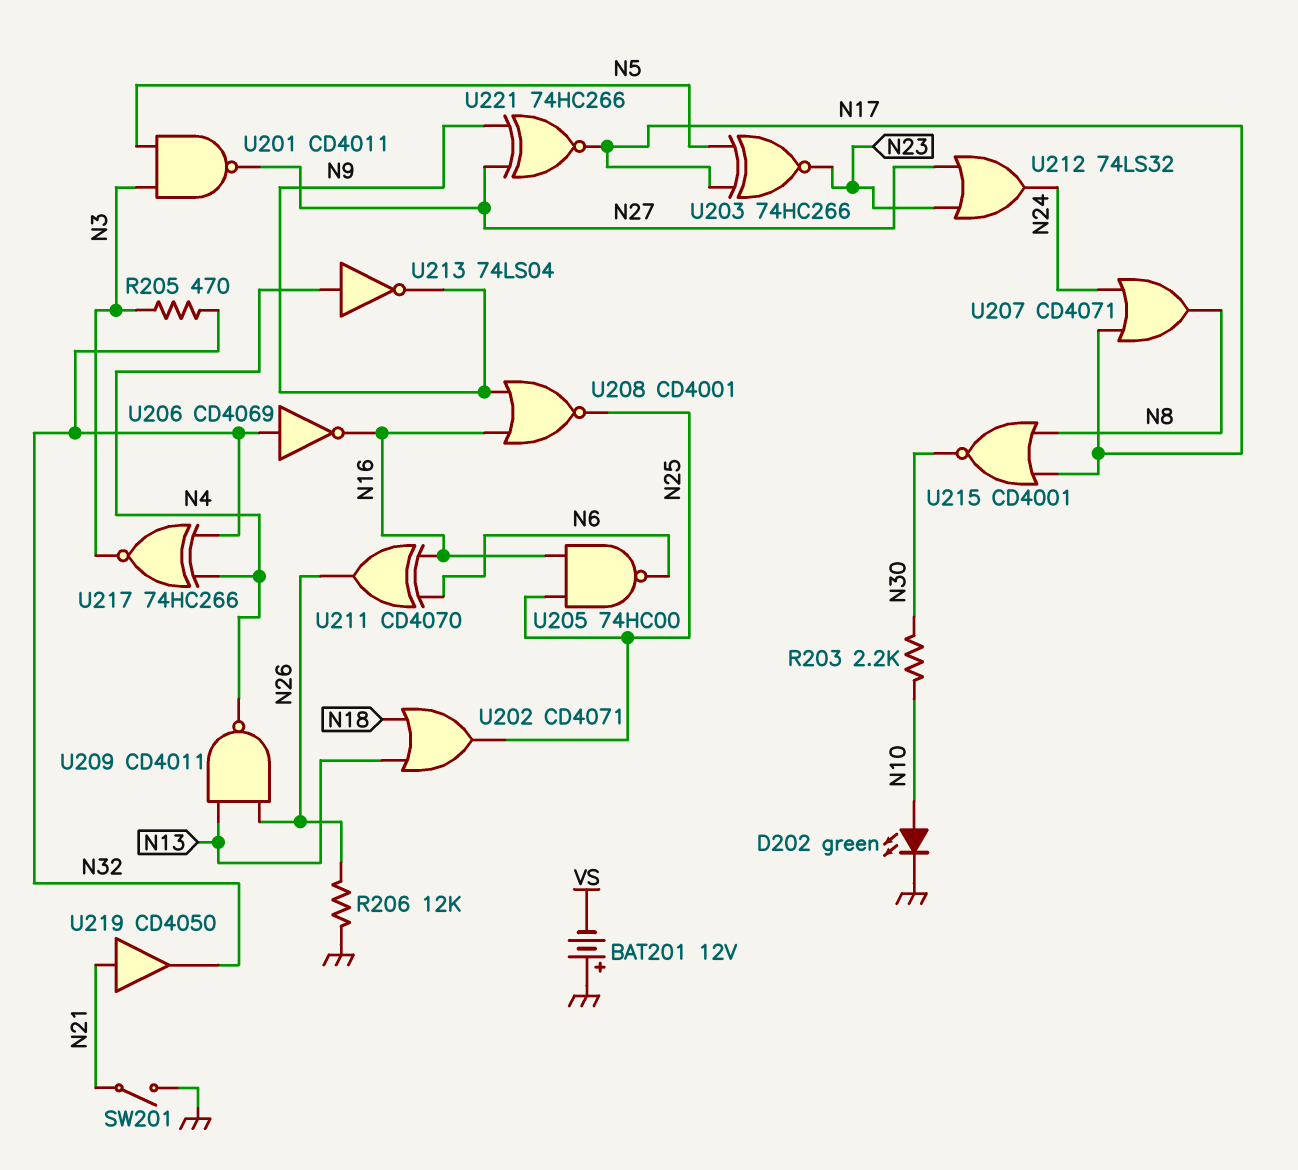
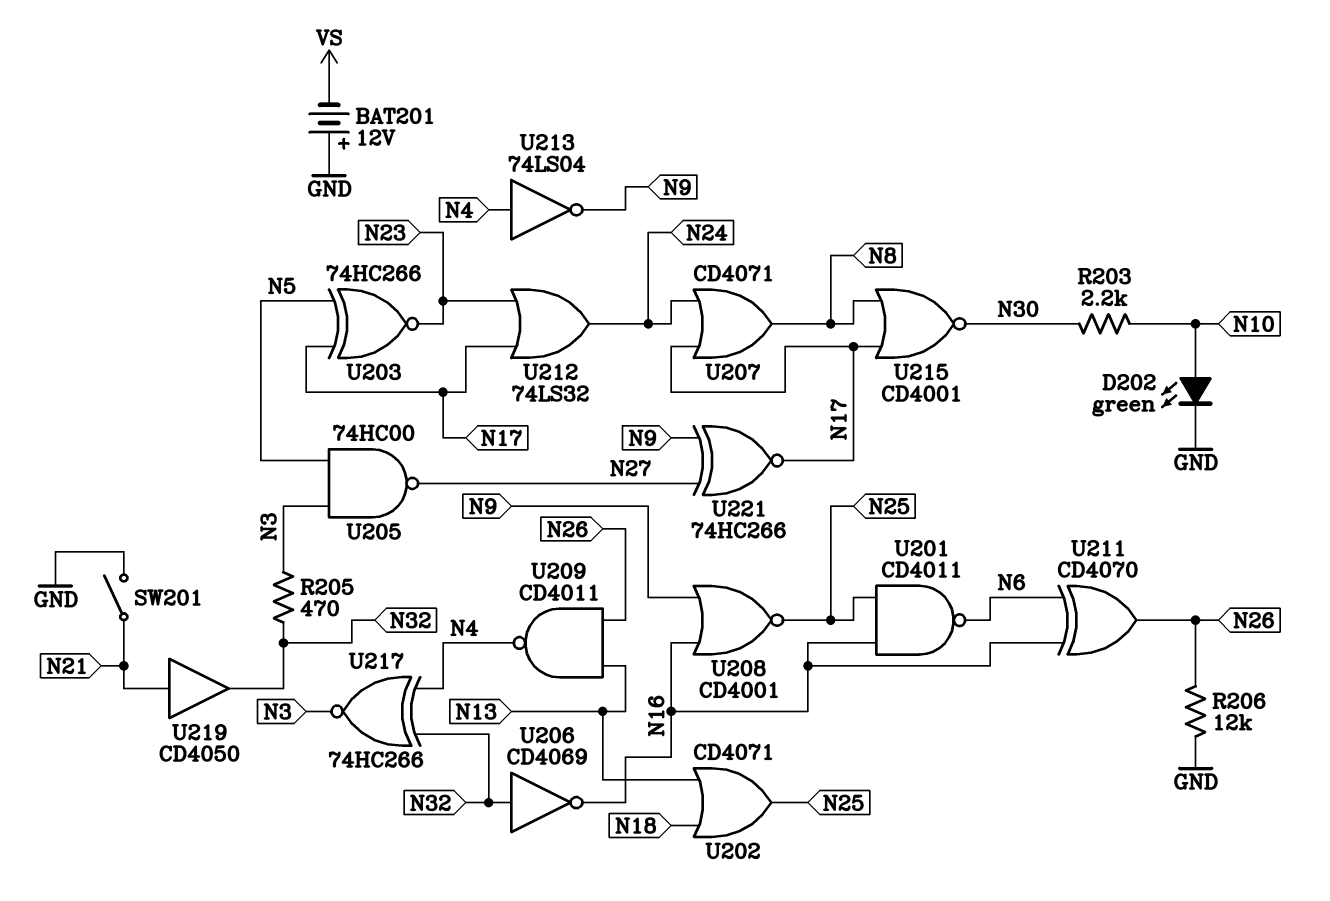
U201: NAND CD4011 (in N3, in N5, out N27) -> NAND CD4011 (in N16, in N25, out N6)
U205: NAND 74HC00 (in N16, in N25, out N6) -> NAND 74HC00 (in N3, in N5, out N27)
U212: OR 74LS32 (in N23, in N27, out N24) -> OR 74LS32 (in N17, in N23, out N24)

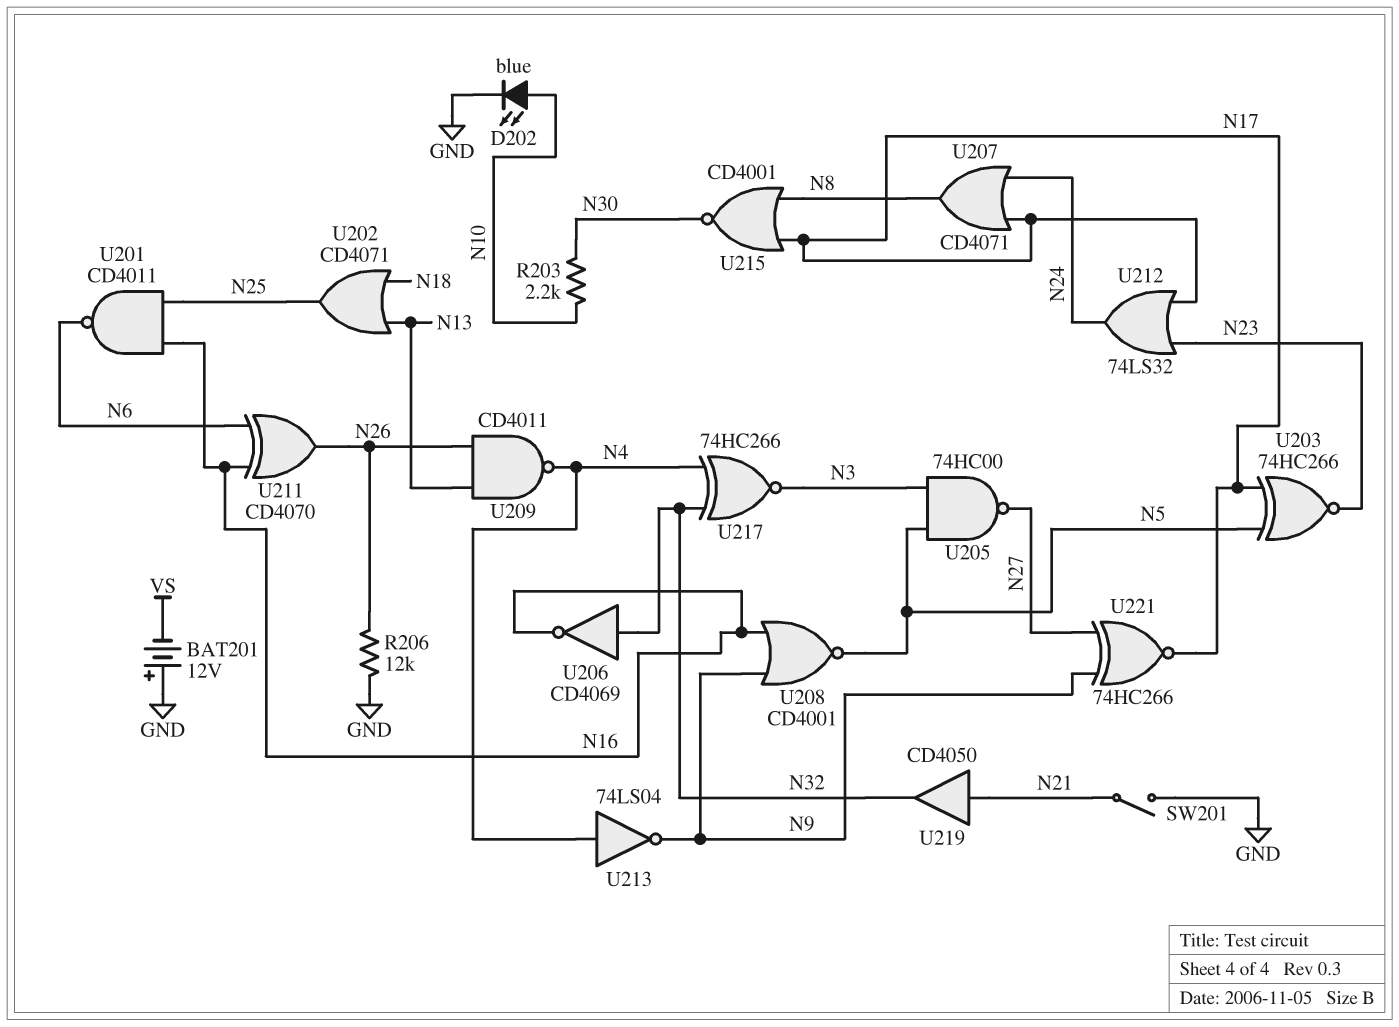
D202: LED green (A N10, K GND) -> LED blue (A N10, K GND)
R205: 470 (N3, N32) -> none
U208: NOR CD4001 (in N9, in N16, out N25) -> NOR CD4001 (in N9, in N16, out N5)

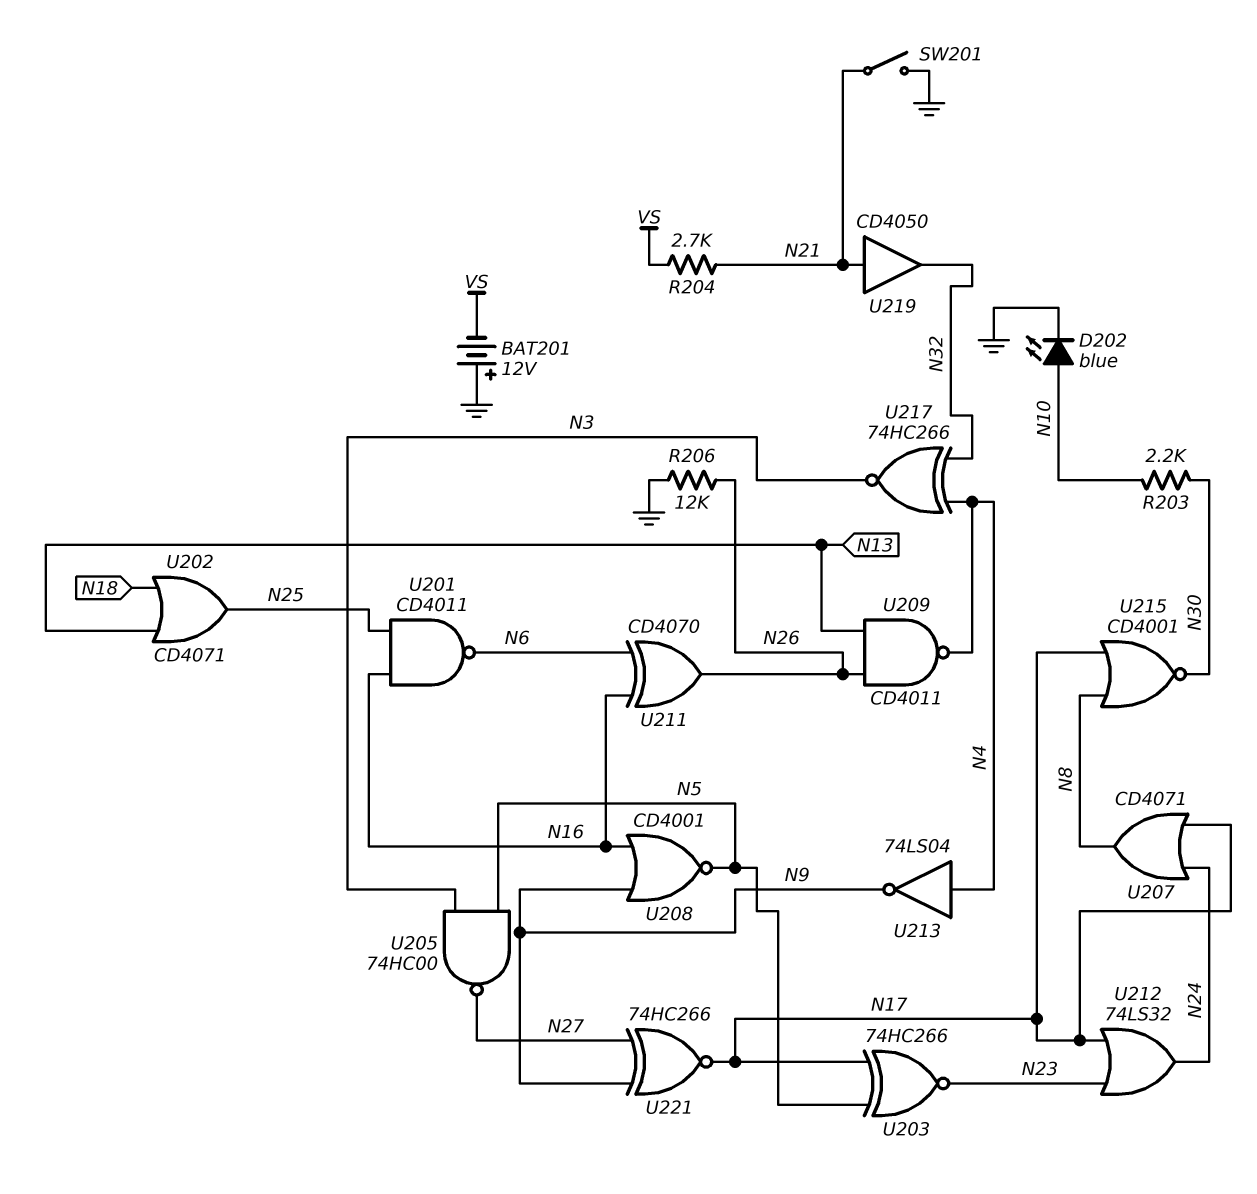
R204: none -> 2.7k (N21, VS)
U206: NOT CD4069 (in N32, out N16) -> none

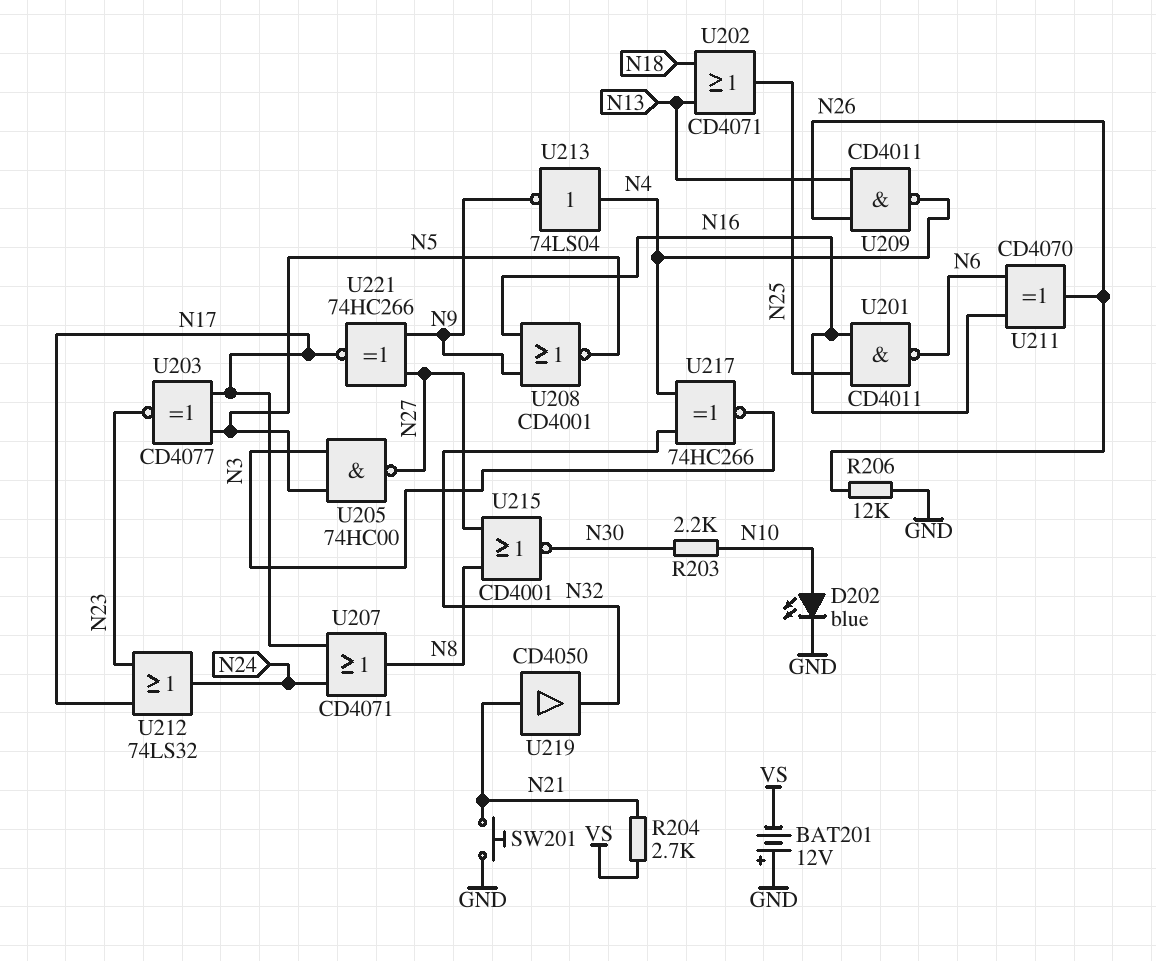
SW201: switch (GND, N21) -> button (GND, N21)
U203: XNOR 74HC266 (in N5, in N17, out N23) -> XNOR CD4077 (in N5, in N17, out N23)
U215: NOR CD4001 (in N8, in N17, out N30) -> NOR CD4001 (in N8, in N27, out N30)

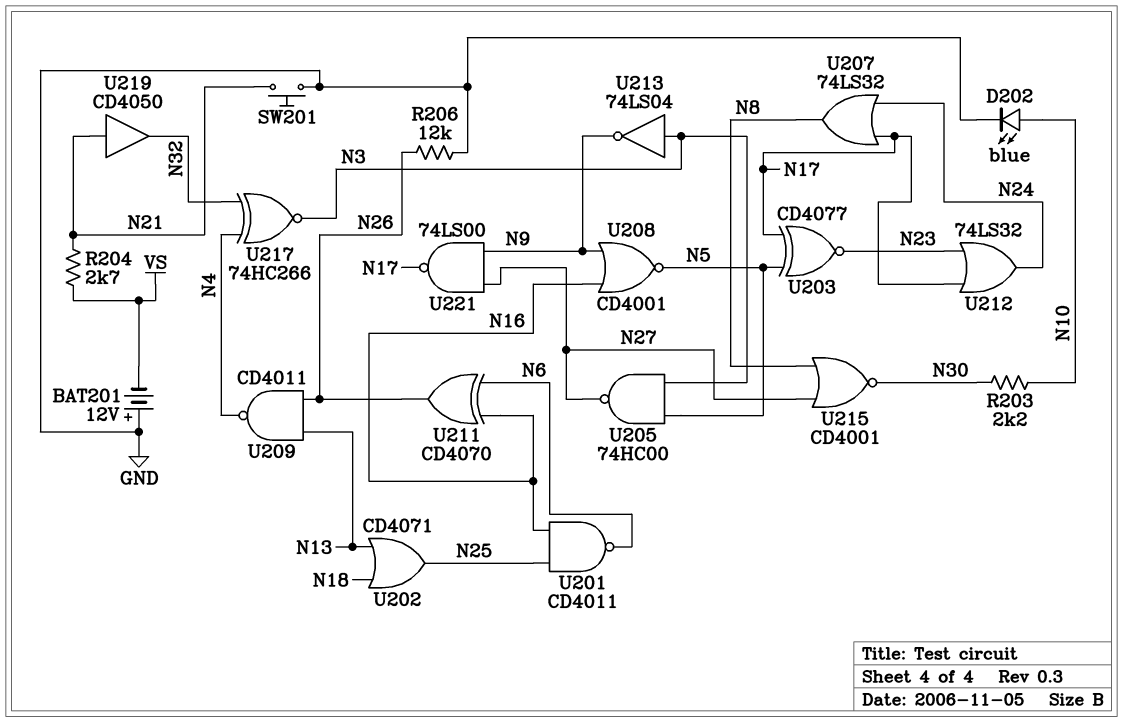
U207: OR CD4071 (in N17, in N24, out N8) -> OR 74LS32 (in N17, in N24, out N8)
U213: NOT 74LS04 (in N4, out N9) -> NOT 74LS04 (in N3, out N9)
U221: XNOR 74HC266 (in N9, in N27, out N17) -> NAND 74LS00 (in N9, in N27, out N17)

